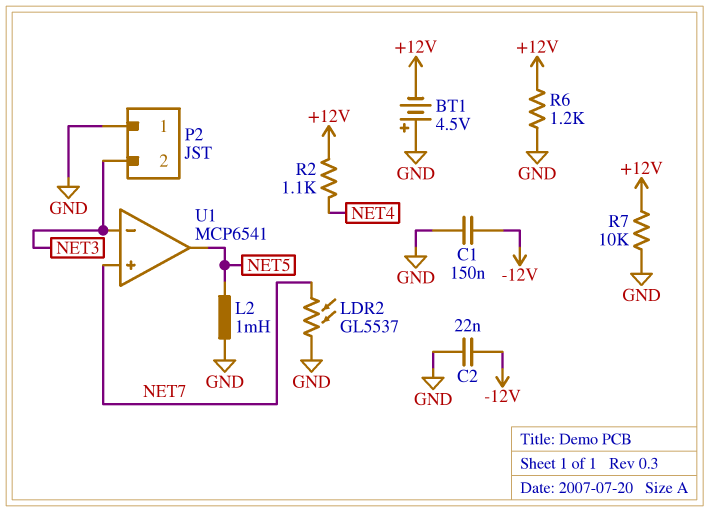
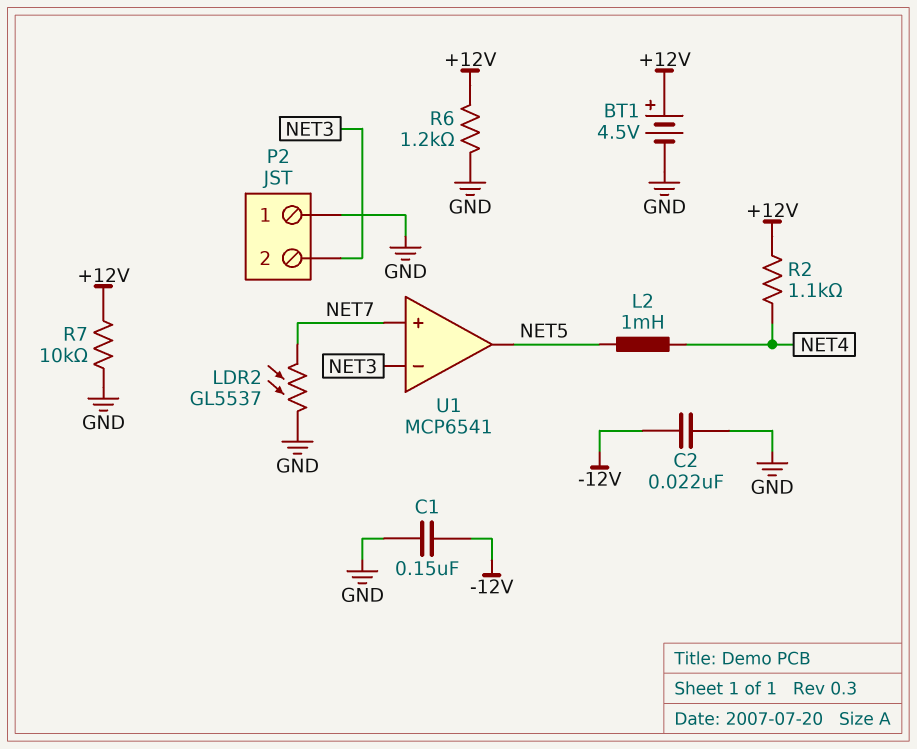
BT1: 4.5V (plus GND, minus +12V) -> 4.5V (plus +12V, minus GND)
L2: 1mH (GND, NET5) -> 1mH (NET4, NET5)

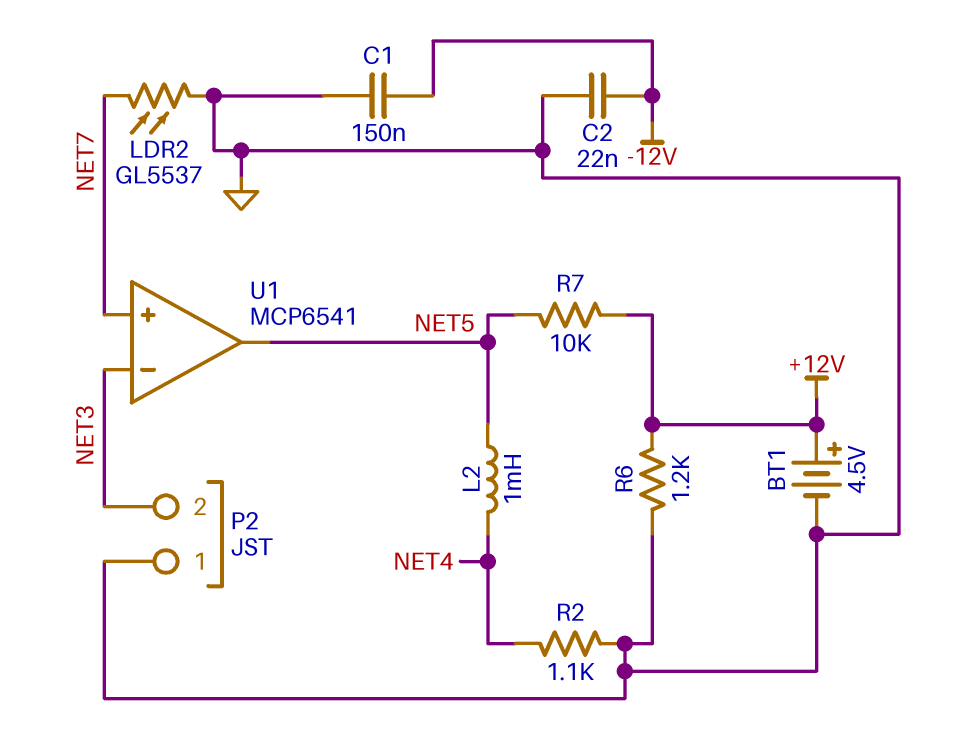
R2: 1.1k (+12V, NET4) -> 1.1k (GND, NET4)
R7: 10k (+12V, GND) -> 10k (+12V, NET5)

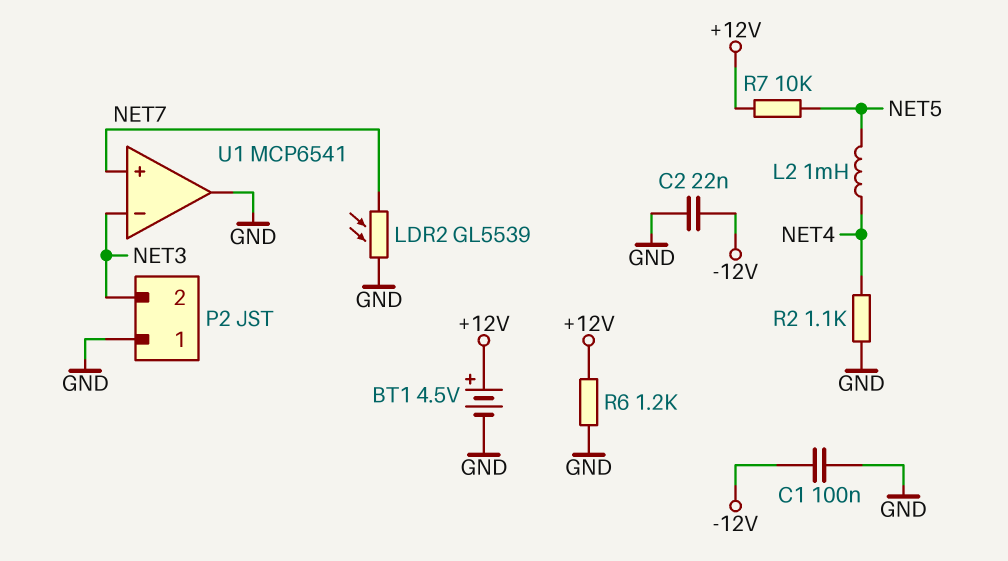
C1: 150nF (-12V, GND) -> 100nF (-12V, GND)
LDR2: GL5537 (GND, NET7) -> GL5539 (GND, NET7)
U1 pin out: NET5 -> GND

